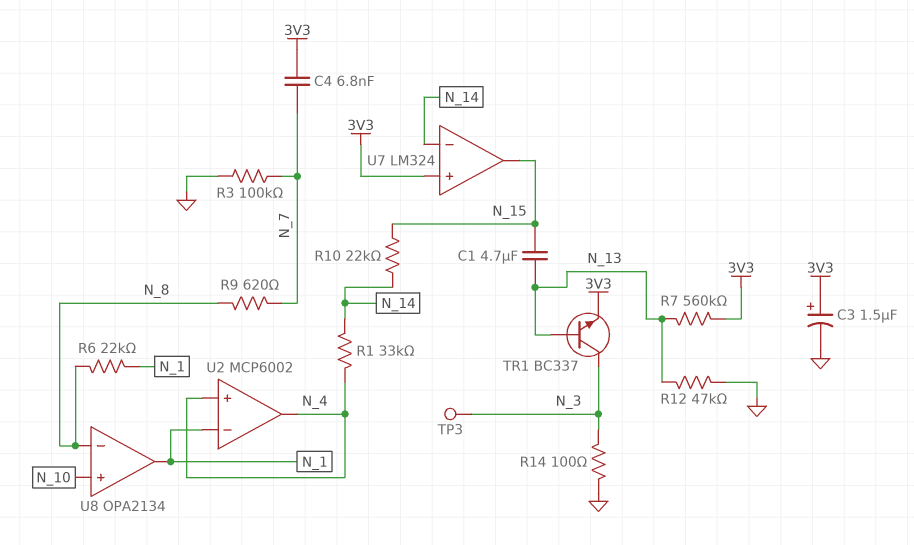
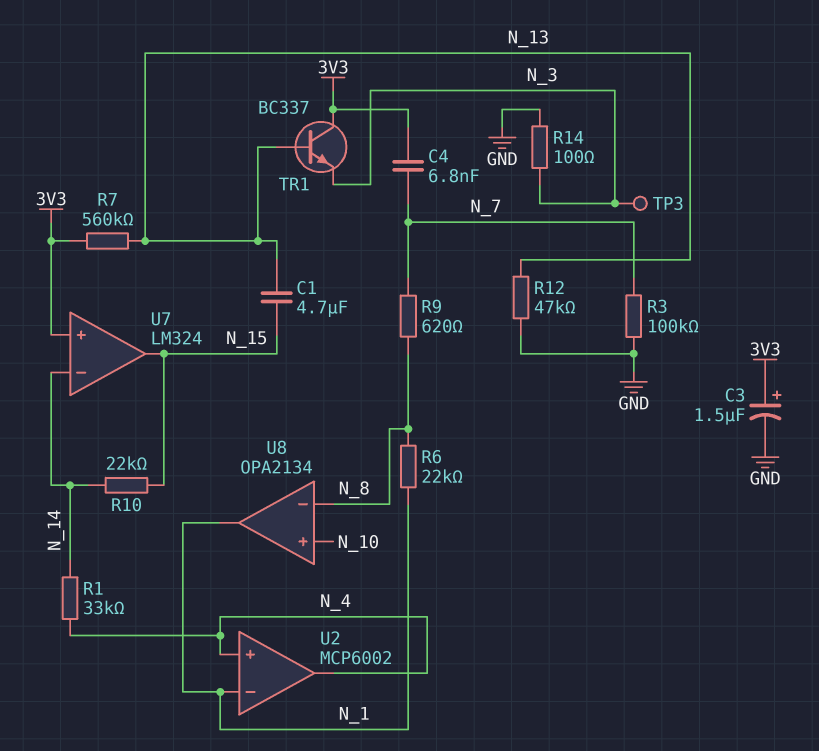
TR1: NPN BC337 (B N_13, C N_3, E 3V3) -> NPN BC337 (B N_13, C 3V3, E N_3)

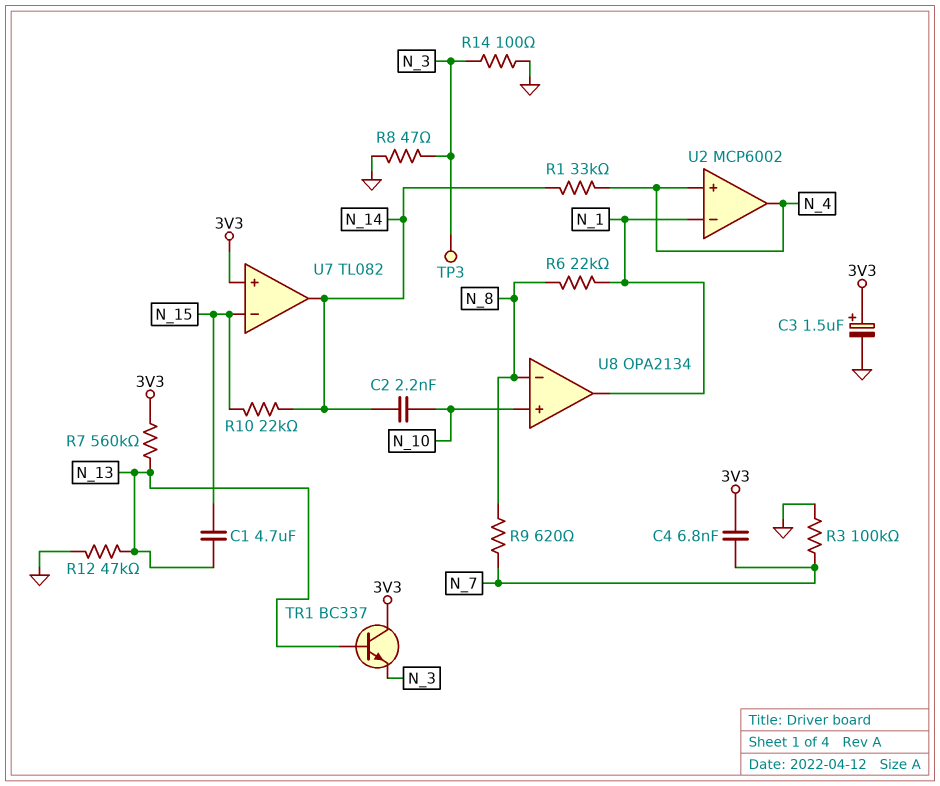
C2: none -> 2.2nF (N_10, N_14)
R8: none -> 47 (GND, N_3)
U7: LM324 -> TL082
U7 pin in-: N_14 -> N_15
U7 pin out: N_15 -> N_14

